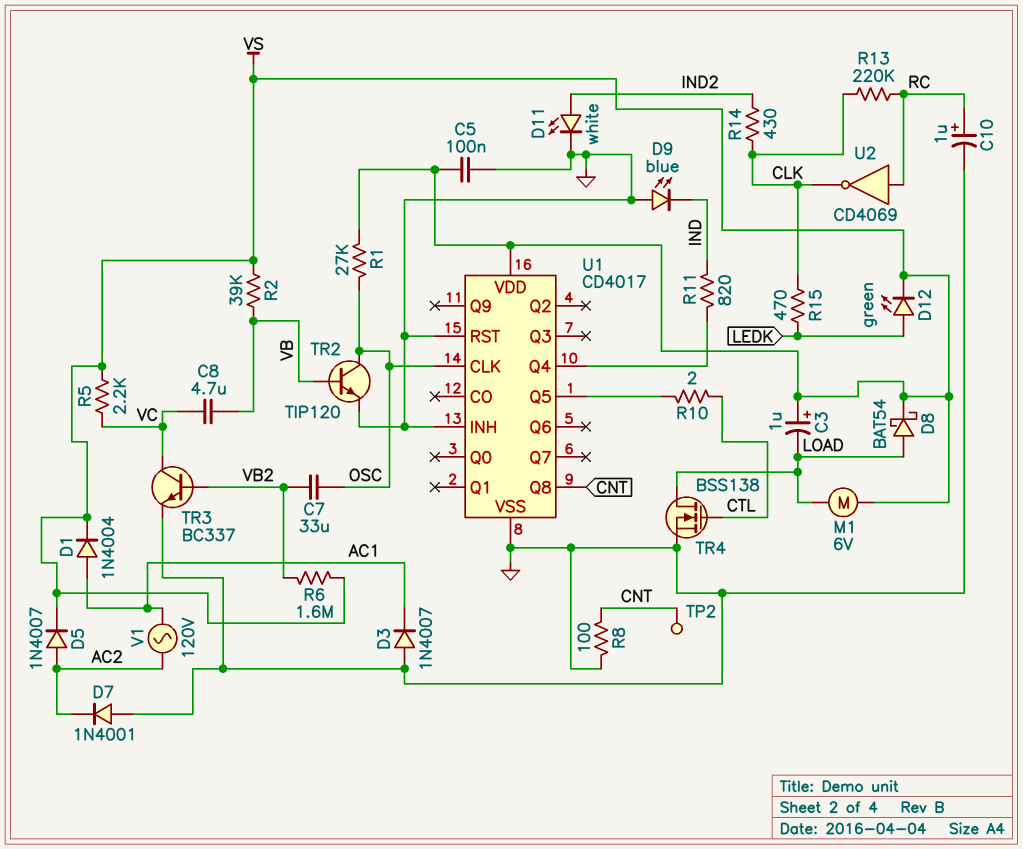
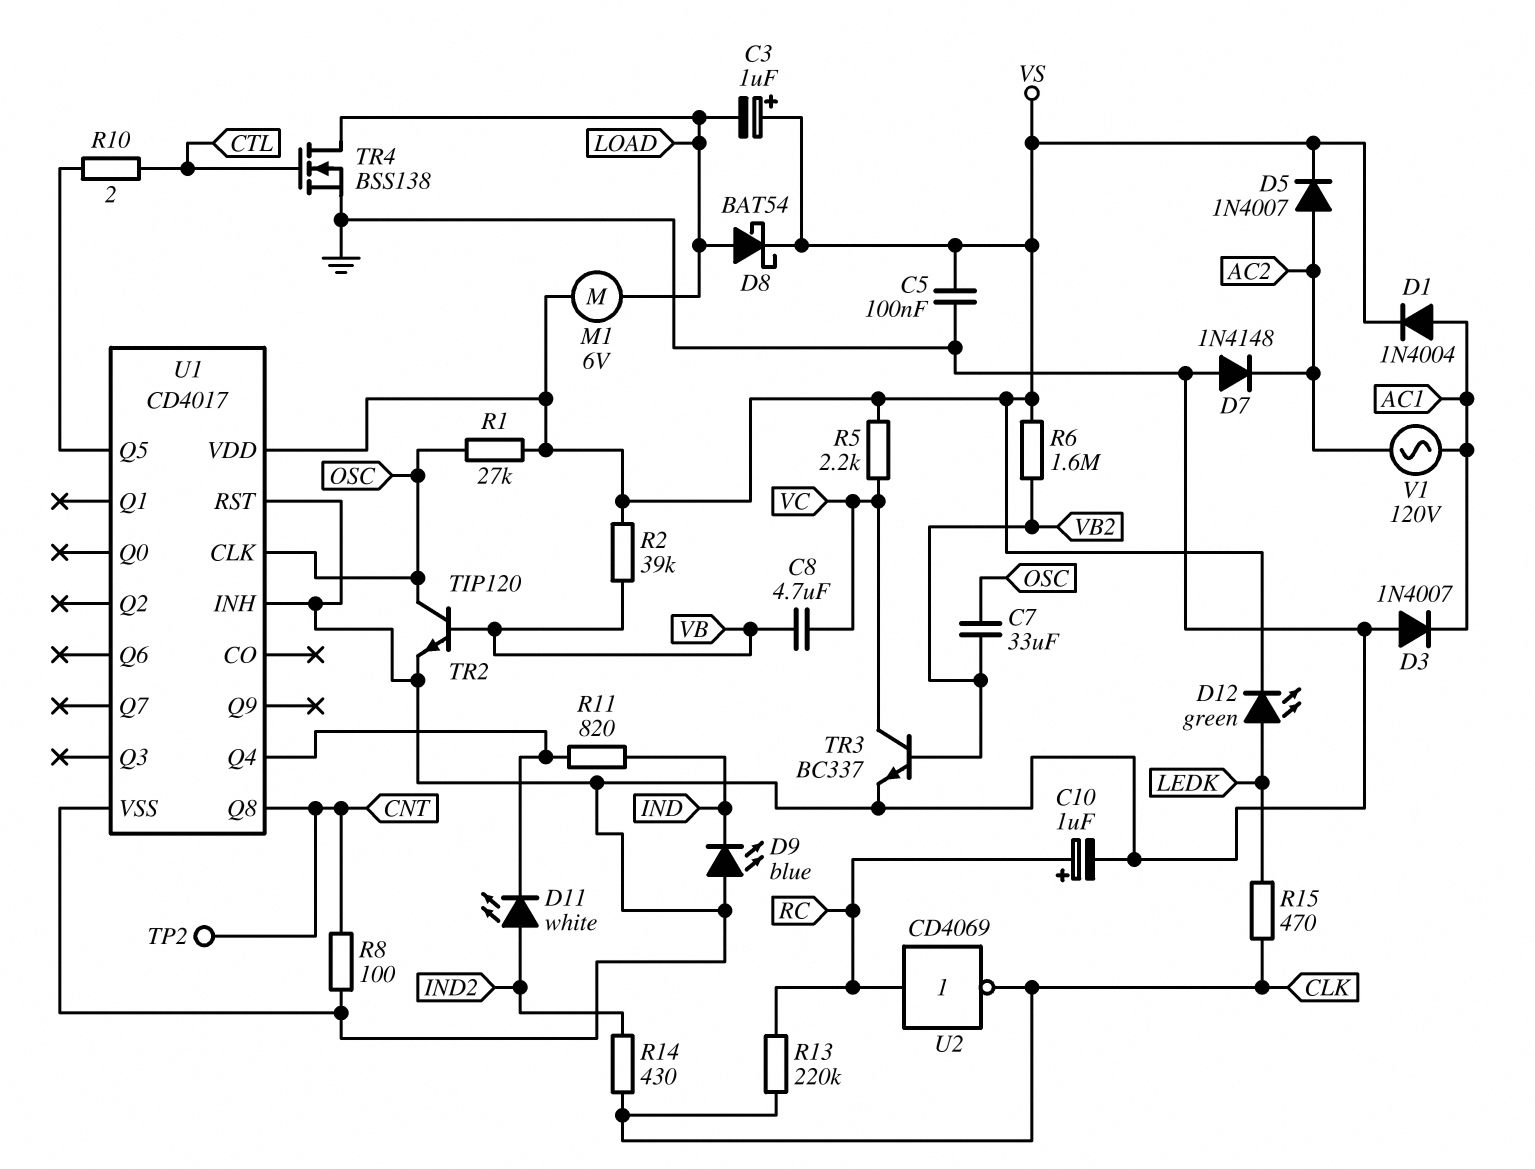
D7: diode 1N4001 (A GND, K AC2) -> diode 1N4148 (A GND, K AC2)
D11: LED white (A IND2, K GND) -> LED white (A IND2, K U1/Q4)

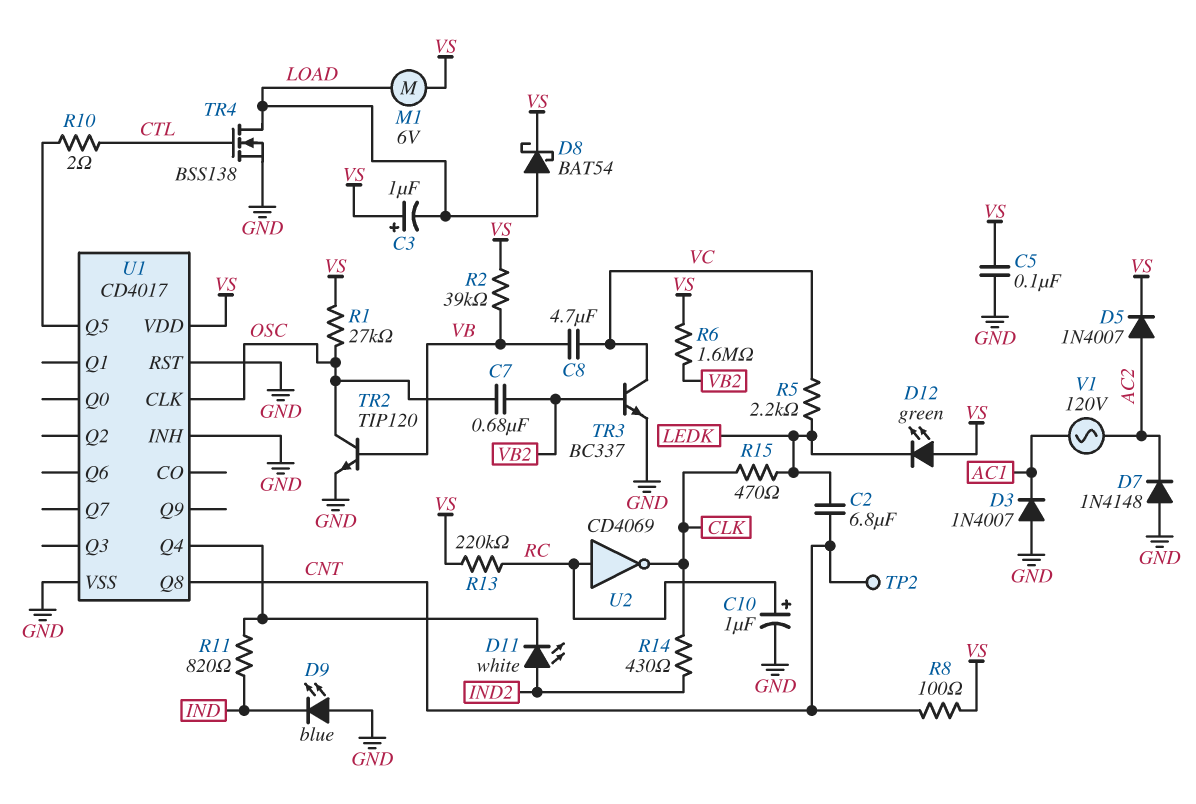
C2: none -> 6.8uF (CNT, LEDK)
C7: 33uF (OSC, VB2) -> 680nF (OSC, VB2)
D1: diode 1N4004 (A AC1, K VS) -> none
D12: LED green (A LEDK, K VS) -> LED green (A VS, K LEDK)
R5: 2.2k (VC, VS) -> 2.2k (LEDK, VC)
R8: 100 (CNT, GND) -> 100 (CNT, VS)
R13: 220k (CLK, RC) -> 220k (RC, VS)

